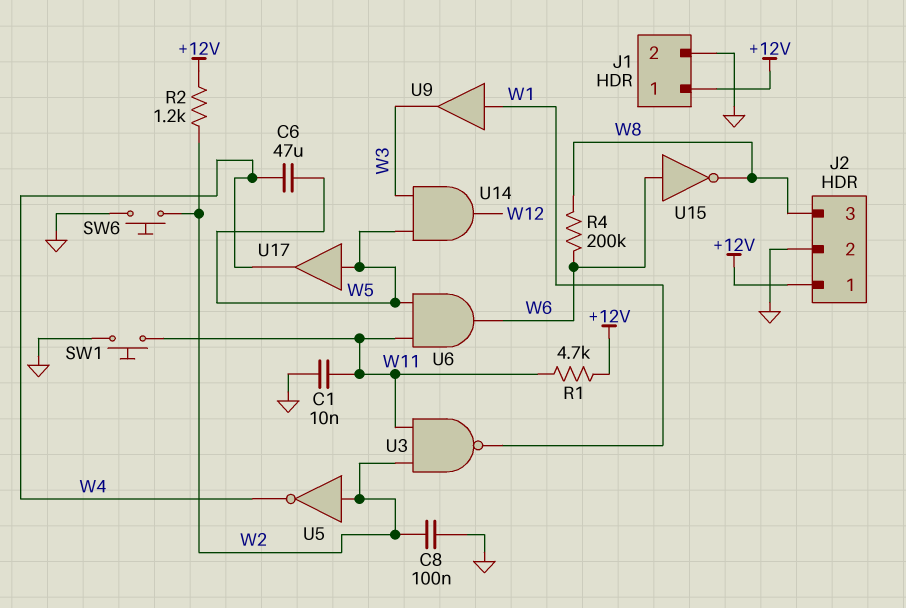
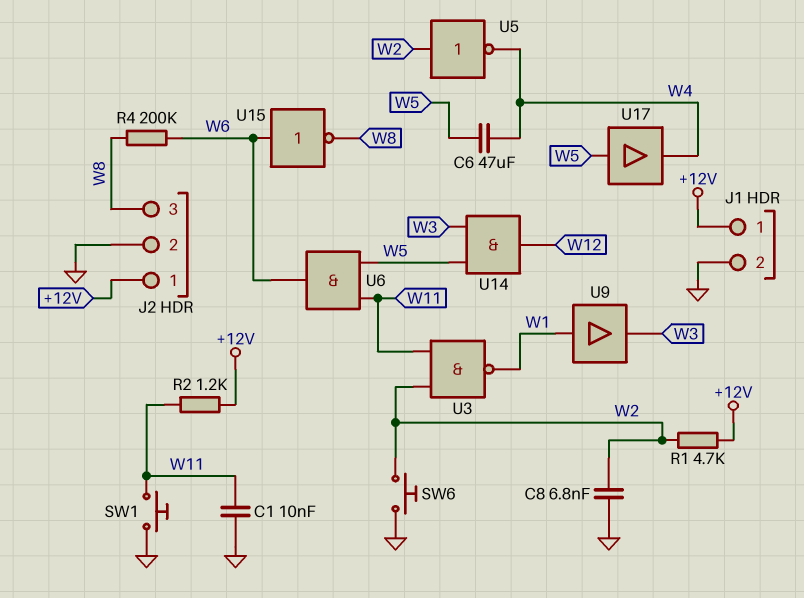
C8: 100nF (GND, W2) -> 6.8nF (GND, W2)
R1: 4.7k (+12V, W11) -> 4.7k (+12V, W2)
R2: 1.2k (+12V, W2) -> 1.2k (+12V, W11)

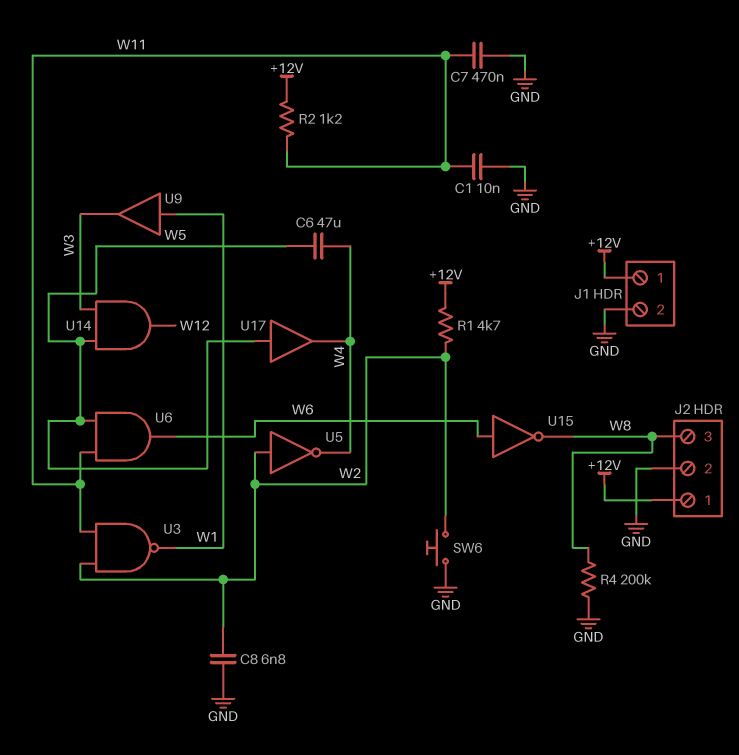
C7: none -> 470nF (GND, W11)
R4: 200k (W6, W8) -> 200k (GND, W8)
SW1: button (GND, W11) -> none

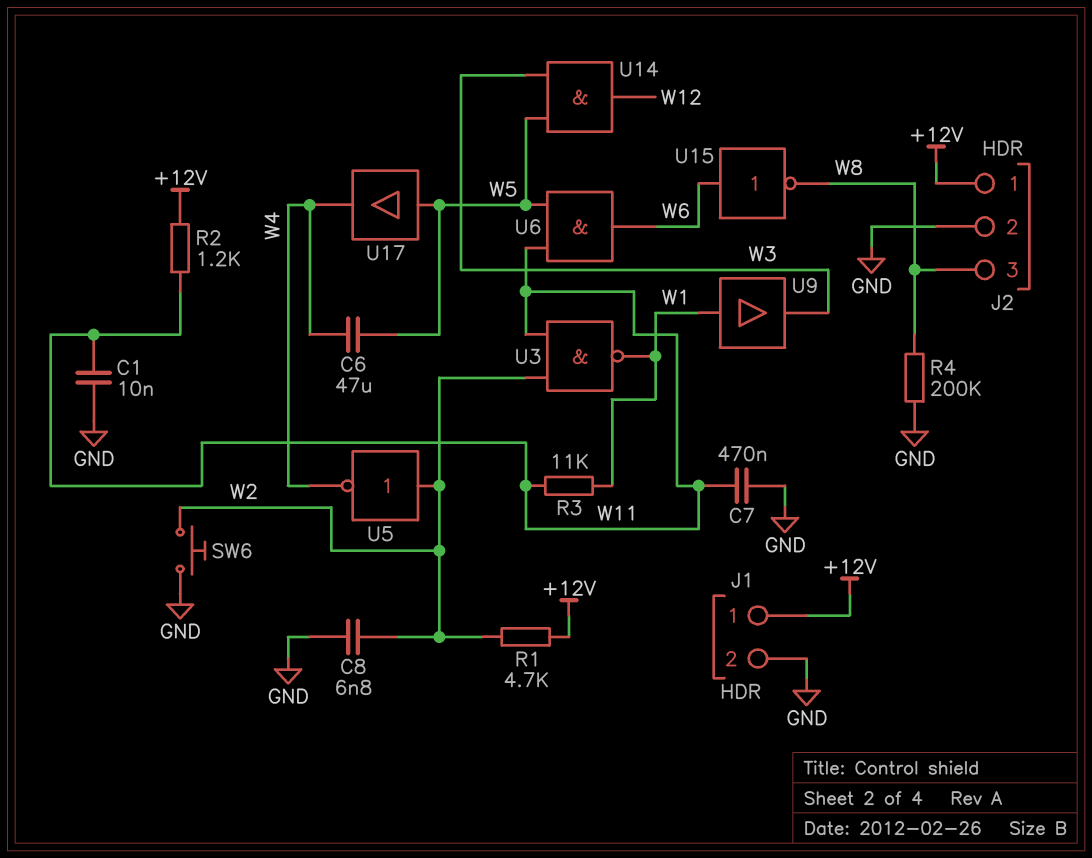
R3: none -> 11k (W1, W11)

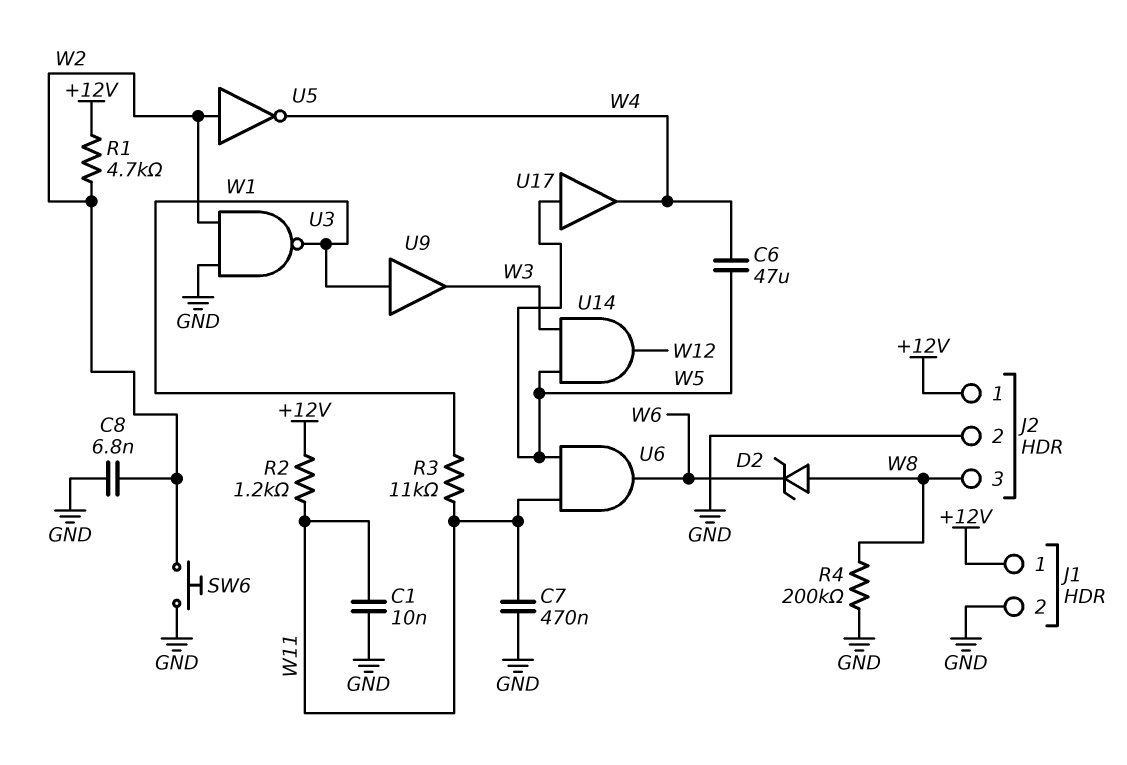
D2: none -> zener (A W8, K W6)
U3: NAND (in W2, in W11, out W1) -> NAND (in GND, in W2, out W1)
U15: NOT (in W6, out W8) -> none

